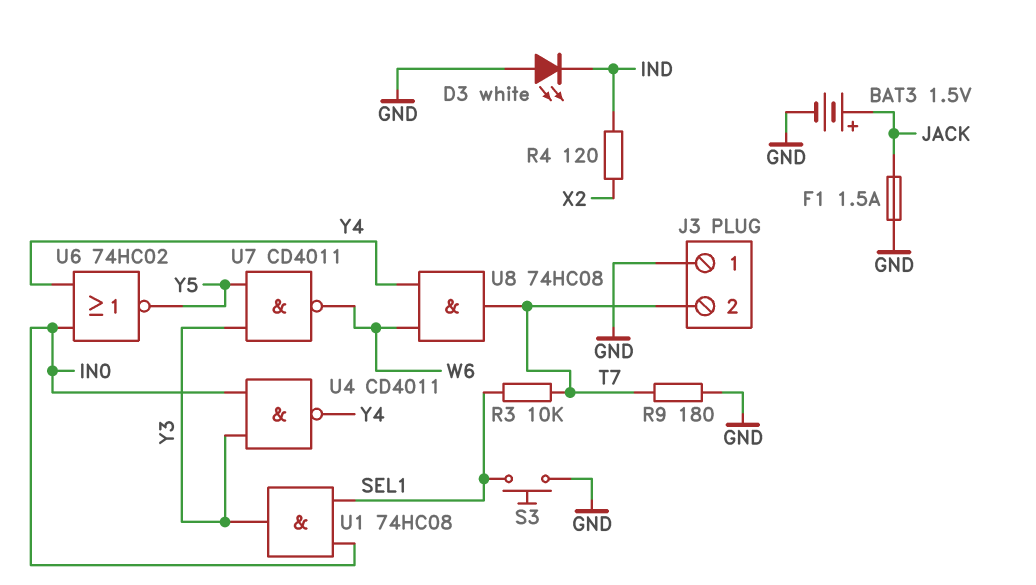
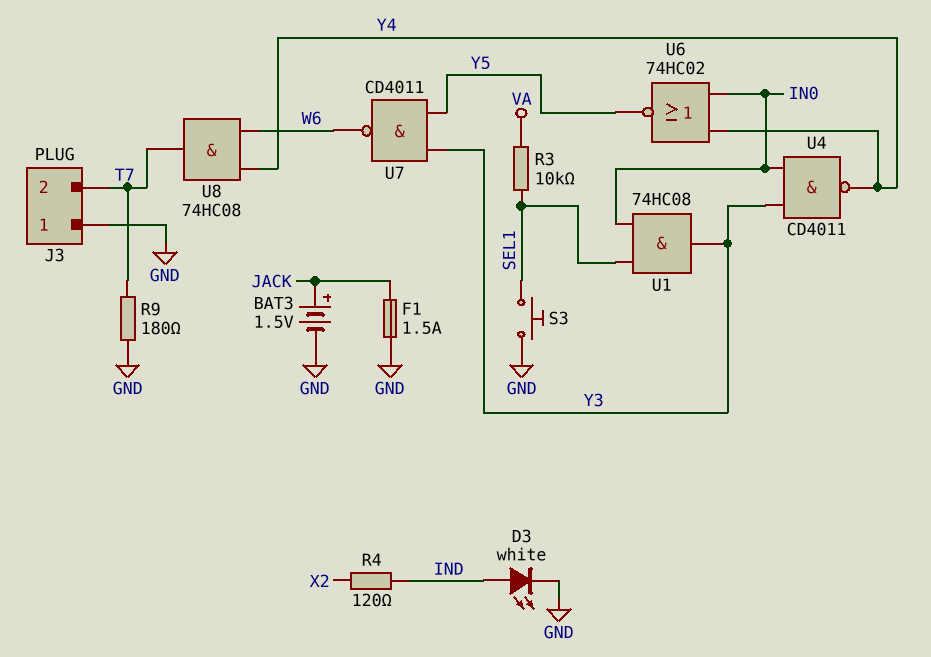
D3: LED white (A GND, K IND) -> LED white (A IND, K GND)
R3: 10k (SEL1, T7) -> 10k (SEL1, VA)

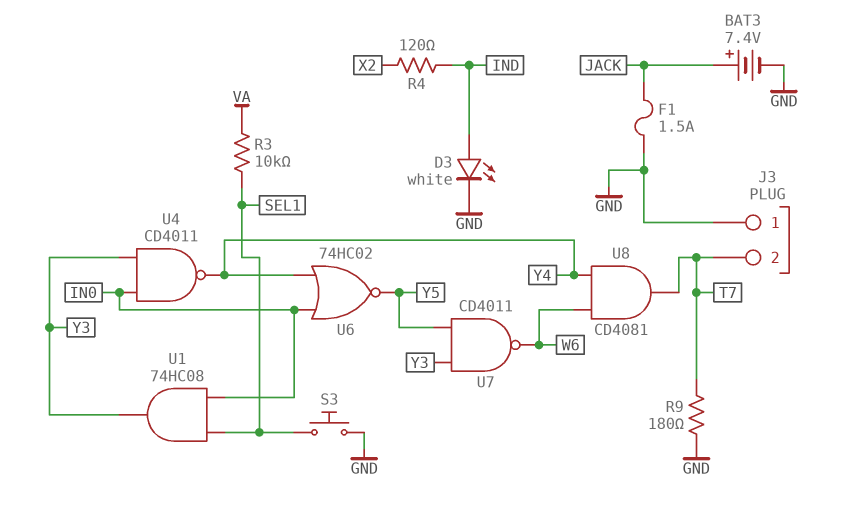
BAT3: 1.5V (plus JACK, minus GND) -> 7.4V (plus JACK, minus GND)
U8: AND 74HC08 (in W6, in Y4, out T7) -> AND CD4081 (in W6, in Y4, out T7)

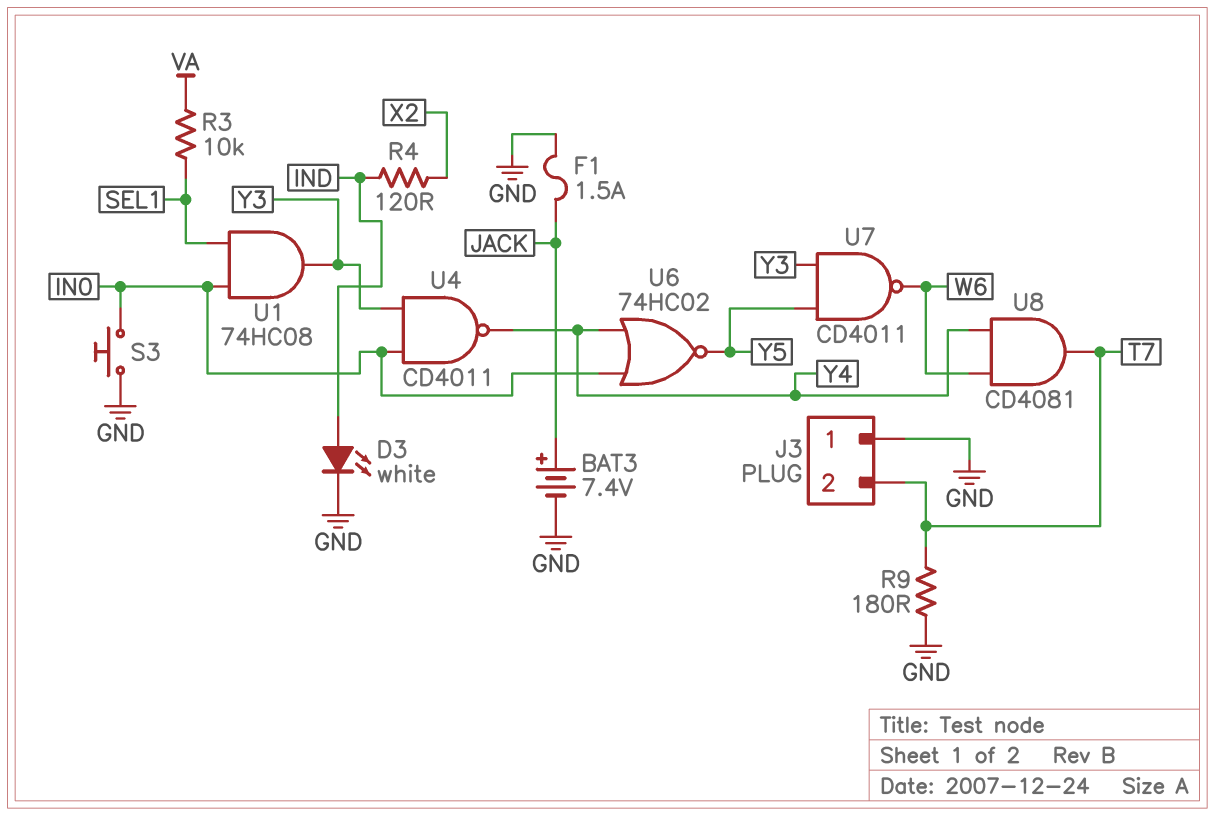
S3: button (GND, SEL1) -> button (GND, IN0)

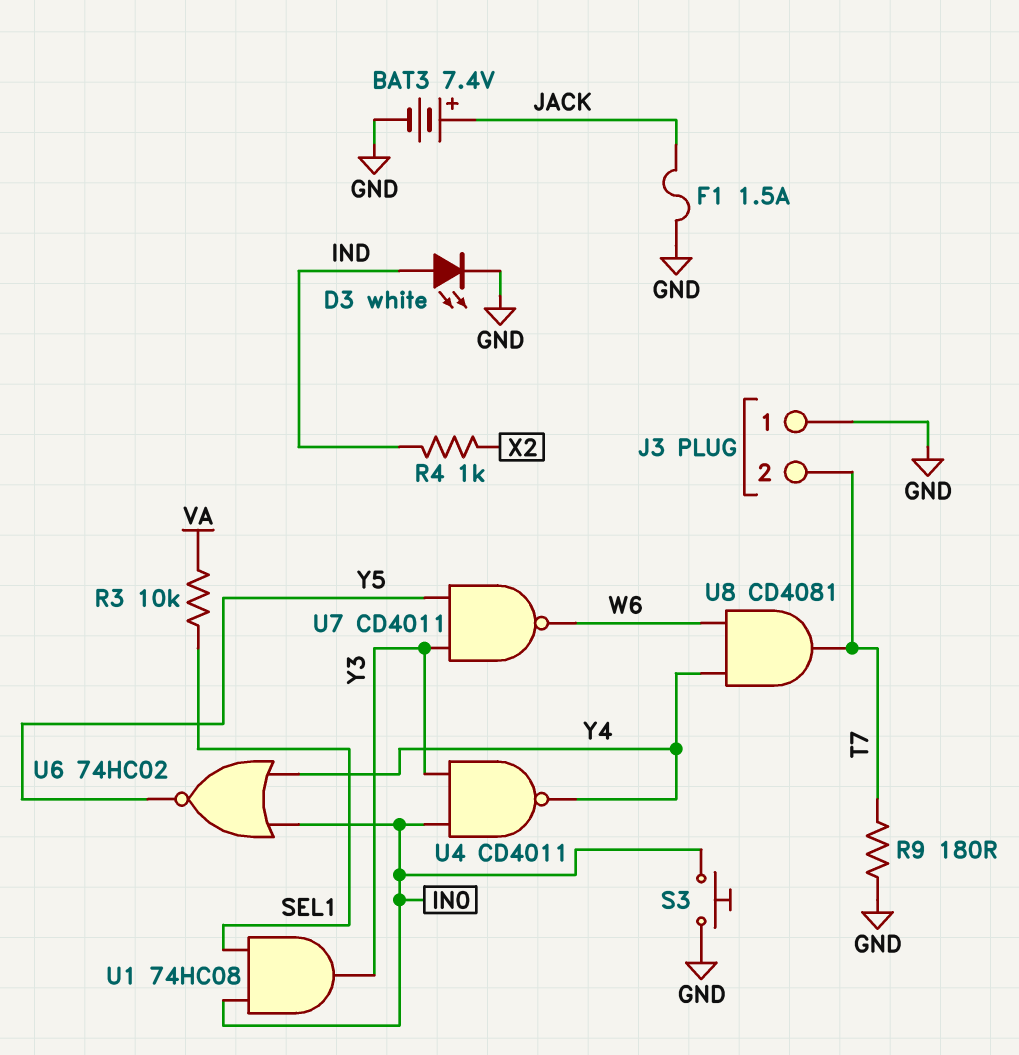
R4: 120 (IND, X2) -> 1k (IND, X2)

